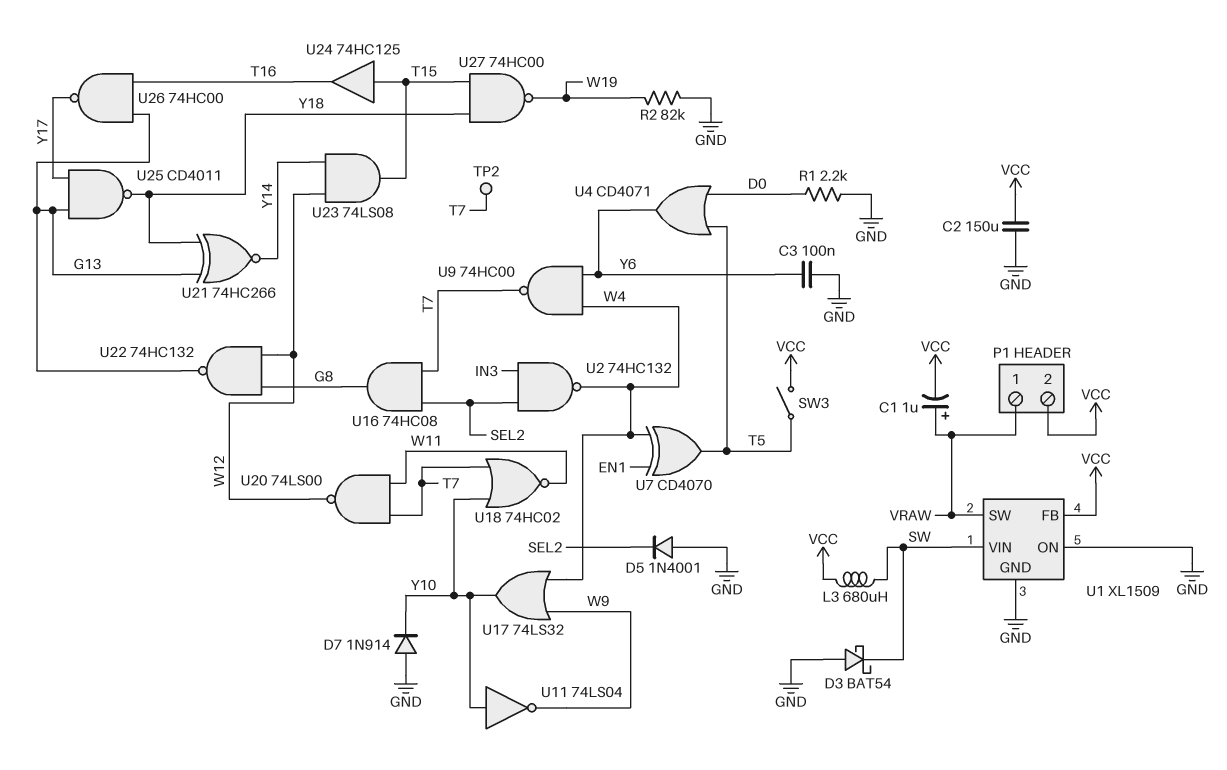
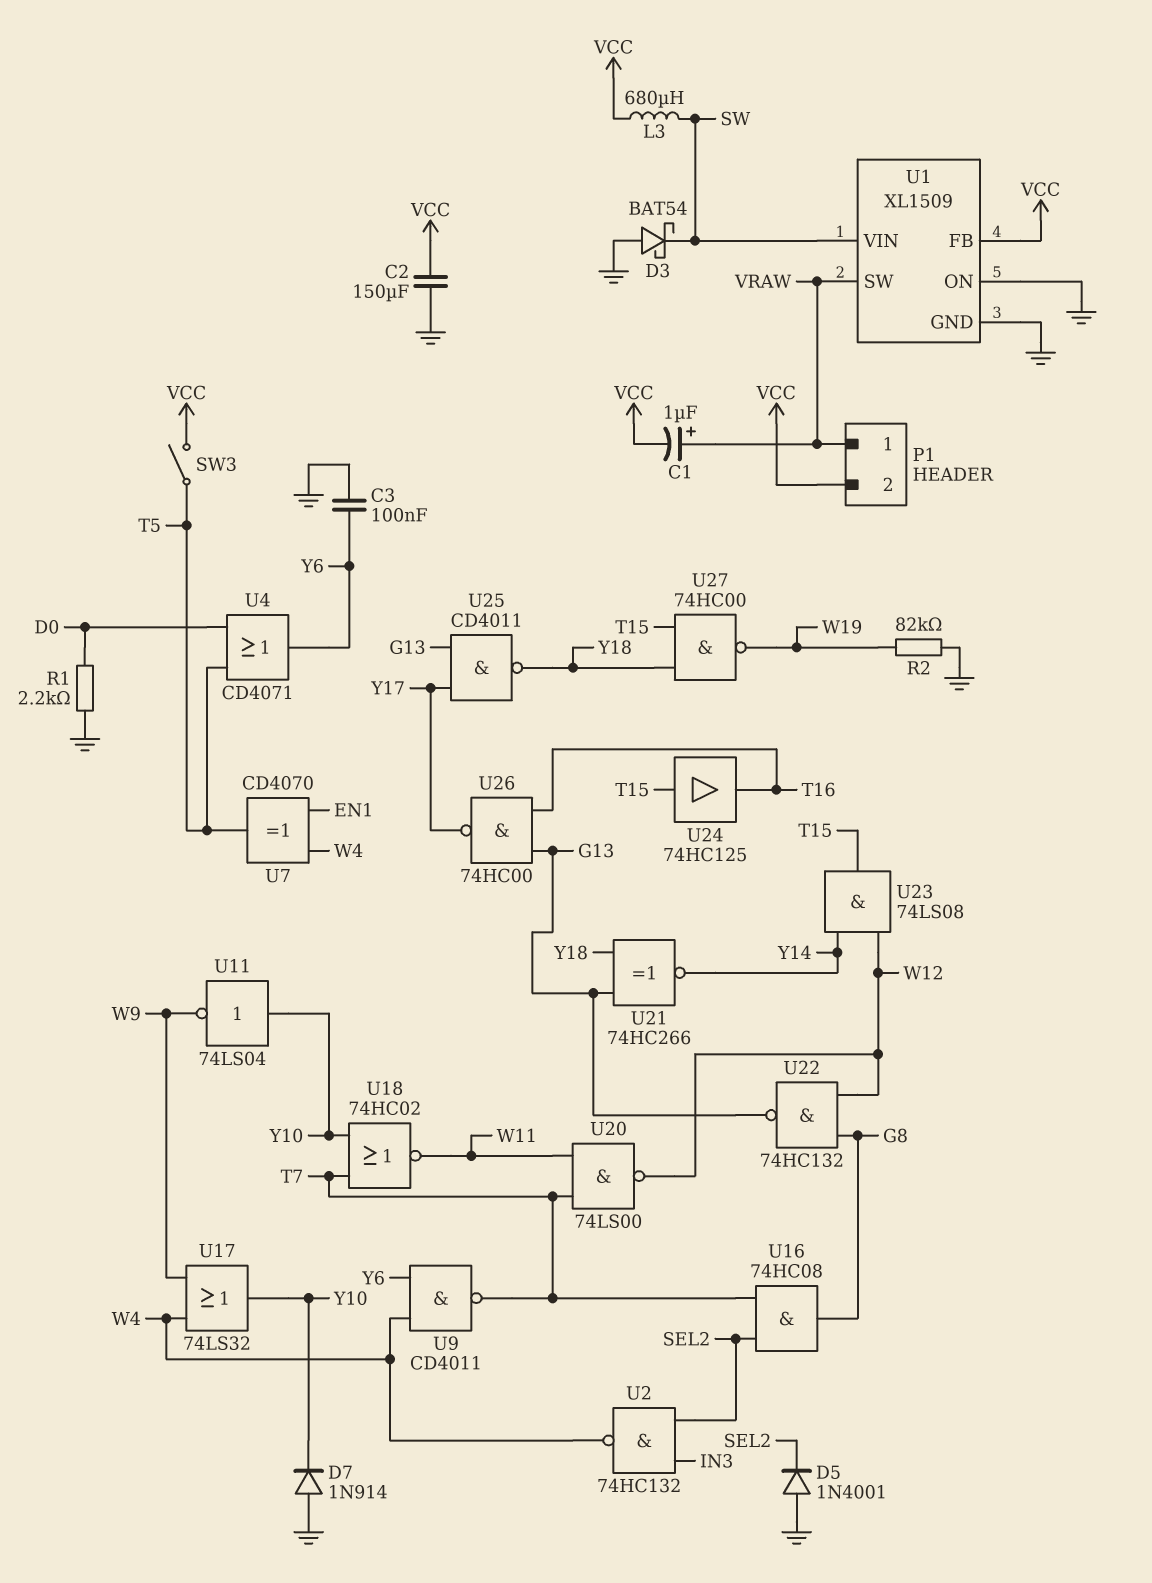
TP2: test point (T7) -> none
U9: NAND 74HC00 (in W4, in Y6, out T7) -> NAND CD4011 (in W4, in Y6, out T7)

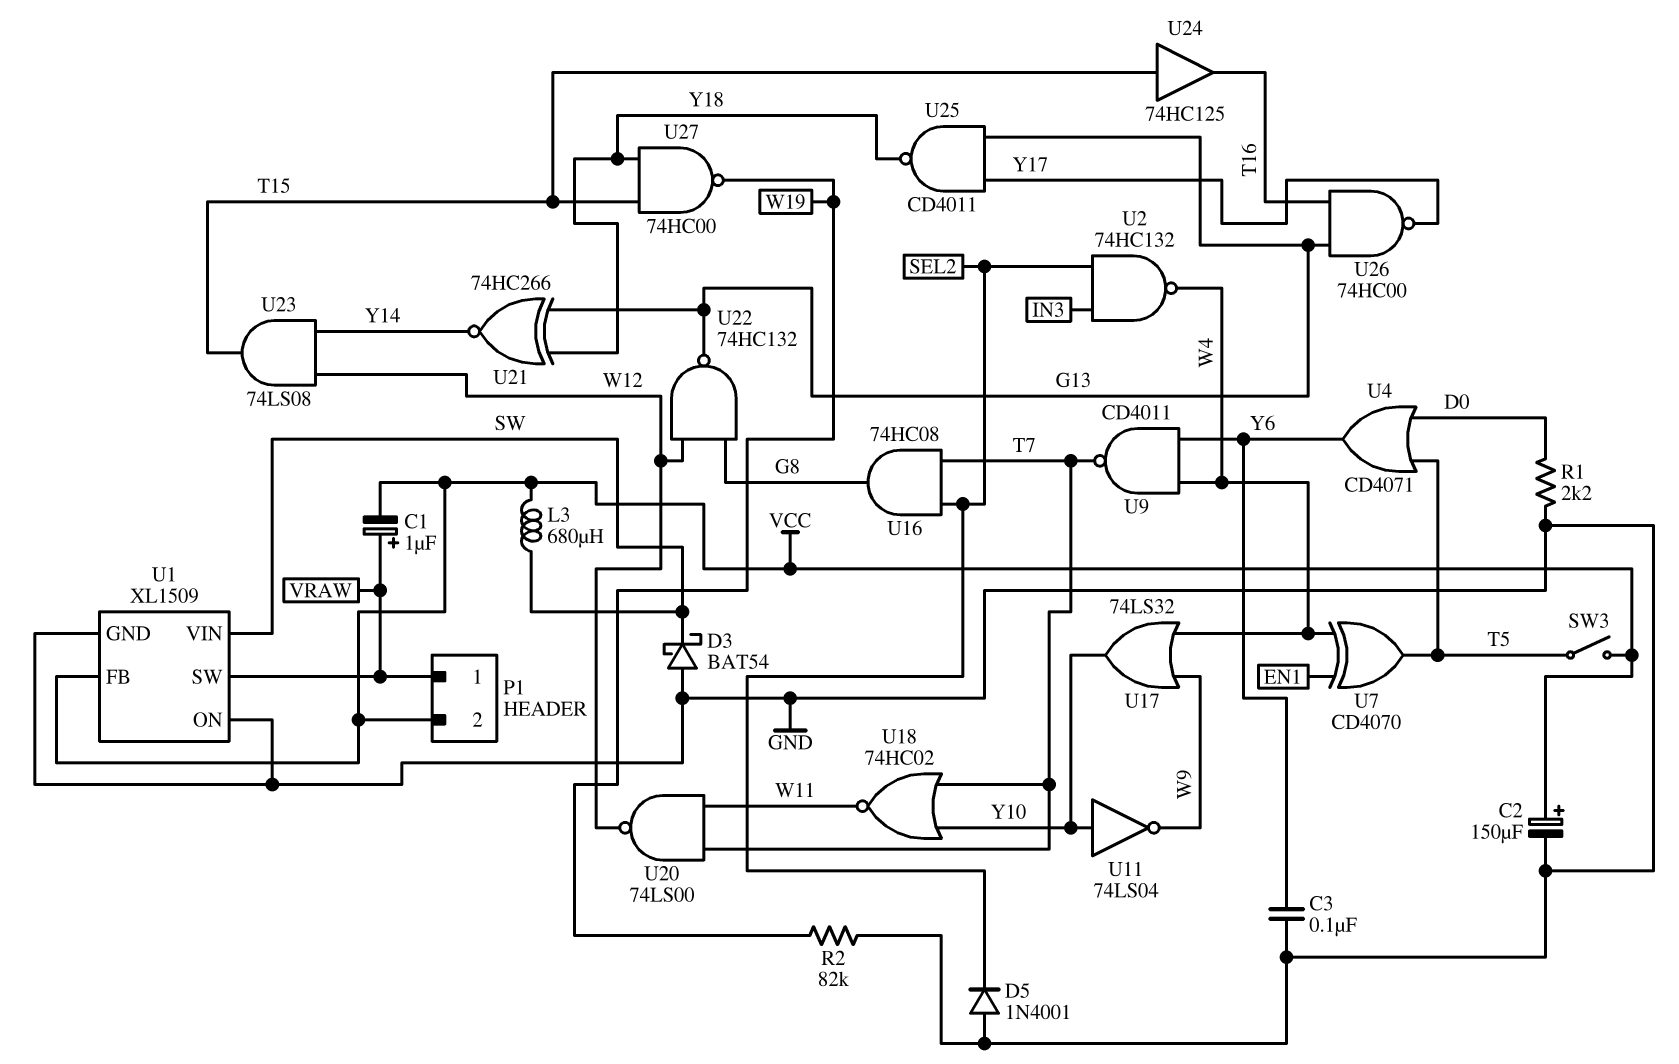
C2: 150uF (GND, VCC) -> 150uF (plus VCC, minus GND)
D7: diode 1N914 (A GND, K Y10) -> none

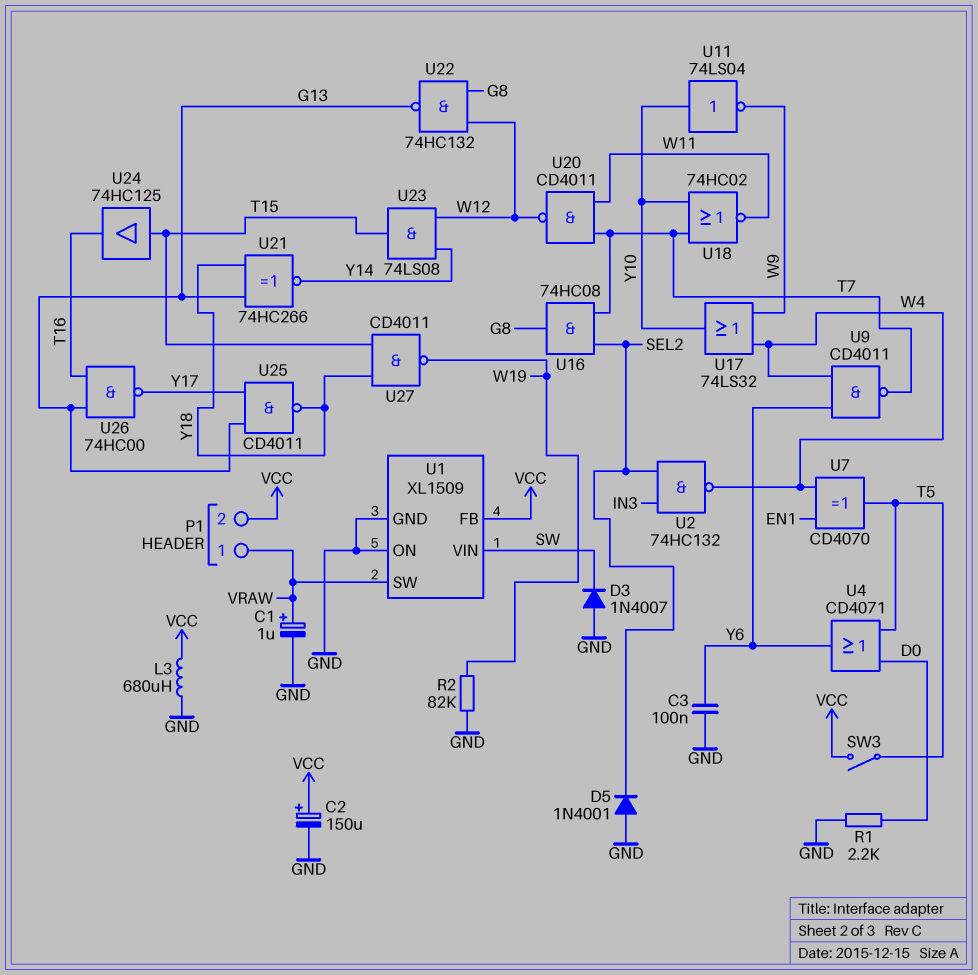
C1: 1uF (plus VRAW, minus VCC) -> 1uF (plus VRAW, minus GND)
D3: schottky BAT54 (A GND, K SW) -> diode 1N4007 (A GND, K SW)
L3: 680uH (SW, VCC) -> 680uH (GND, VCC)
U20: NAND 74LS00 (in T7, in W11, out W12) -> NAND CD4011 (in T7, in W11, out W12)
U27: NAND 74HC00 (in T15, in Y18, out W19) -> NAND CD4011 (in T15, in Y18, out W19)

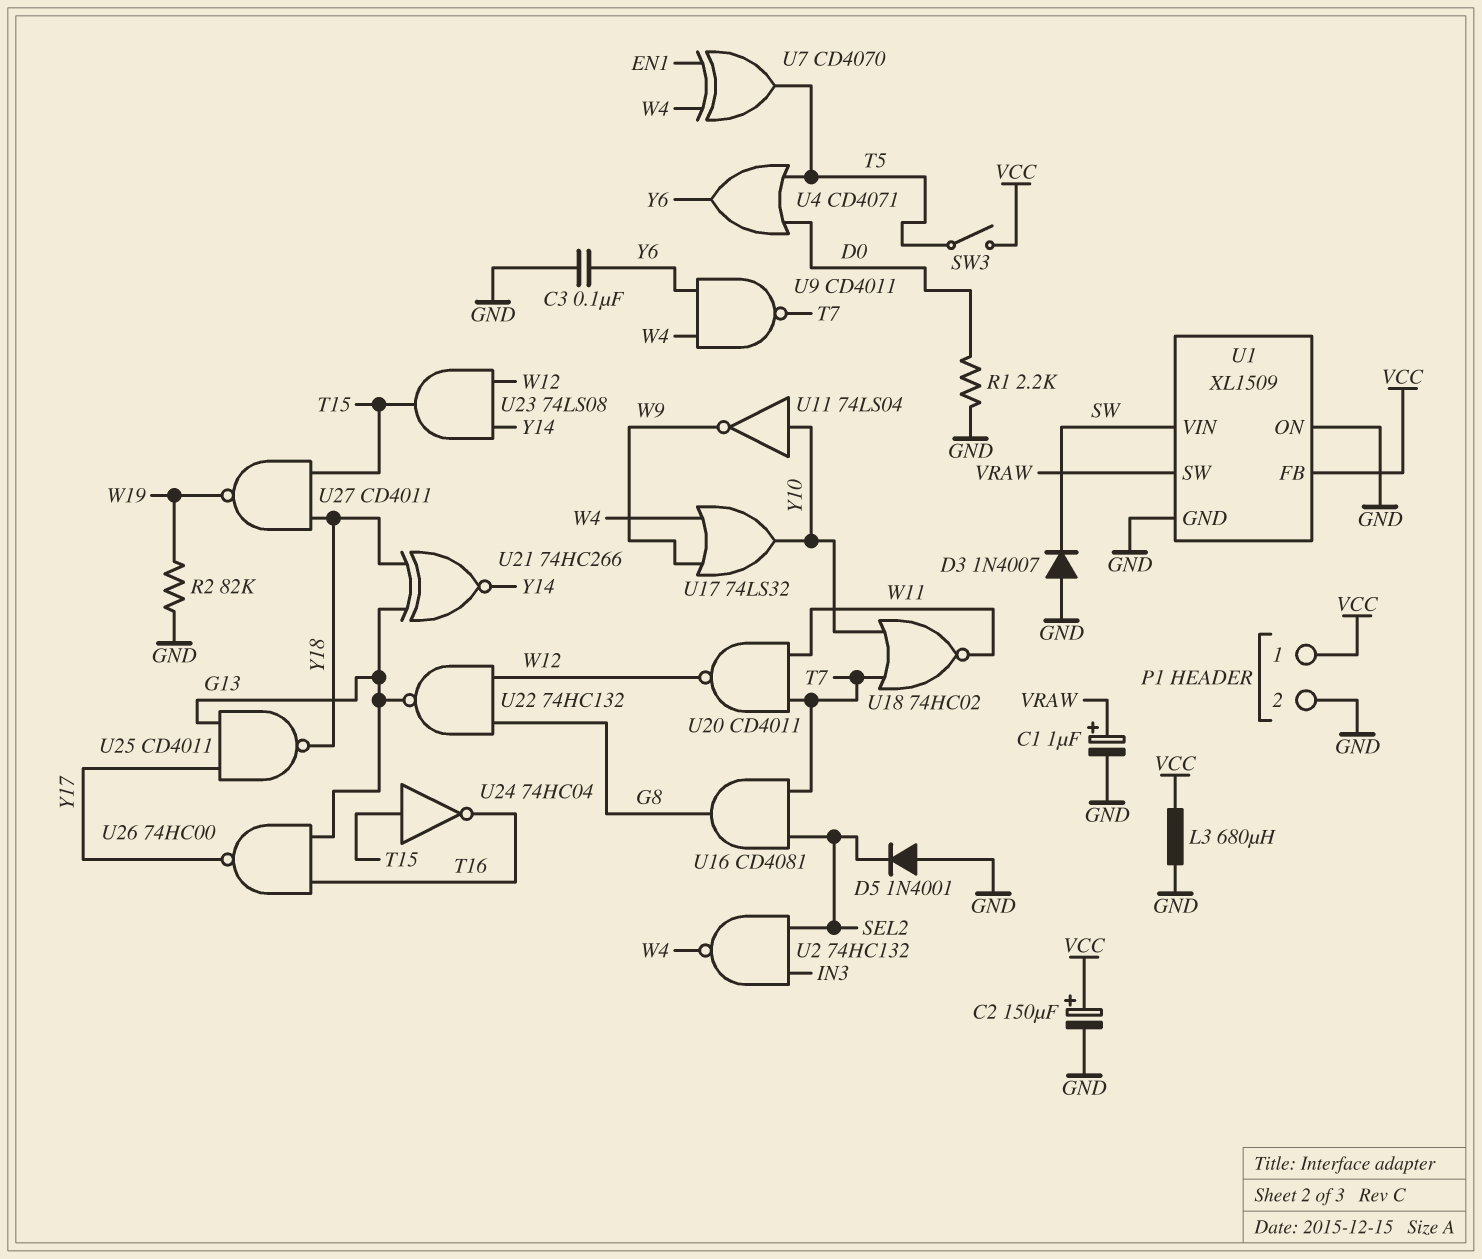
P1 pin 1: VRAW -> VCC
P1 pin 2: VCC -> GND
U16: AND 74HC08 (in SEL2, in T7, out G8) -> AND CD4081 (in SEL2, in T7, out G8)
U24: buffer 74HC125 (in T15, out T16) -> NOT 74HC04 (in T15, out T16)

